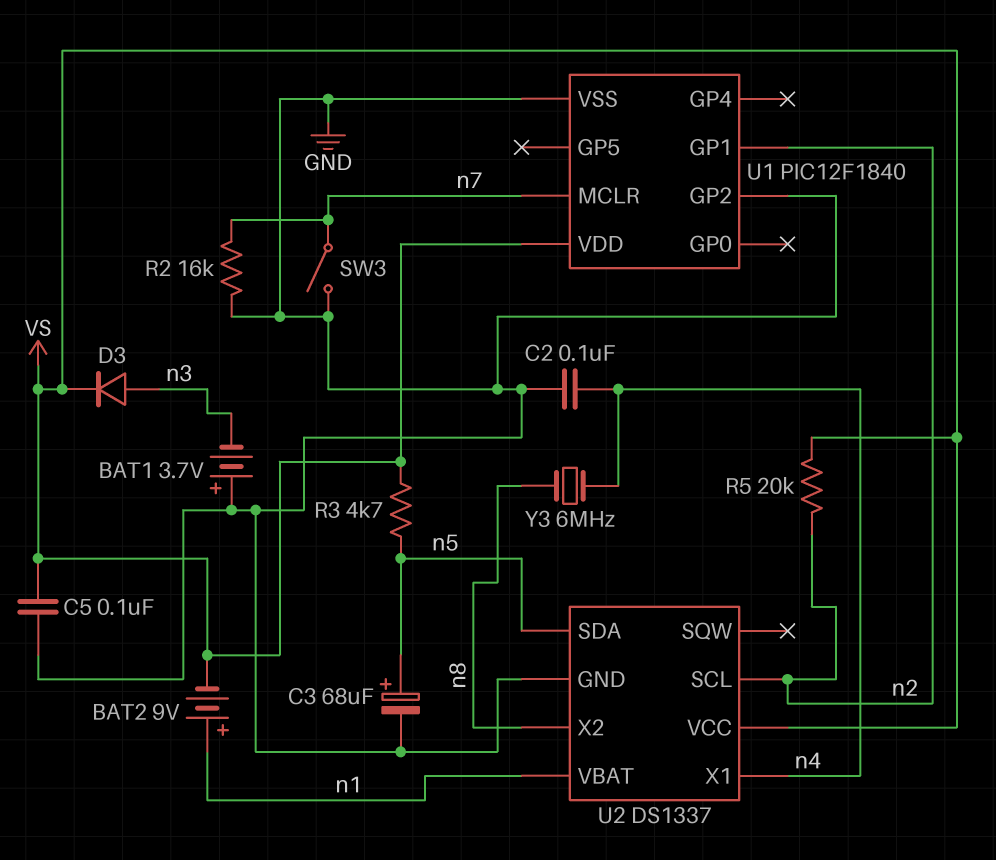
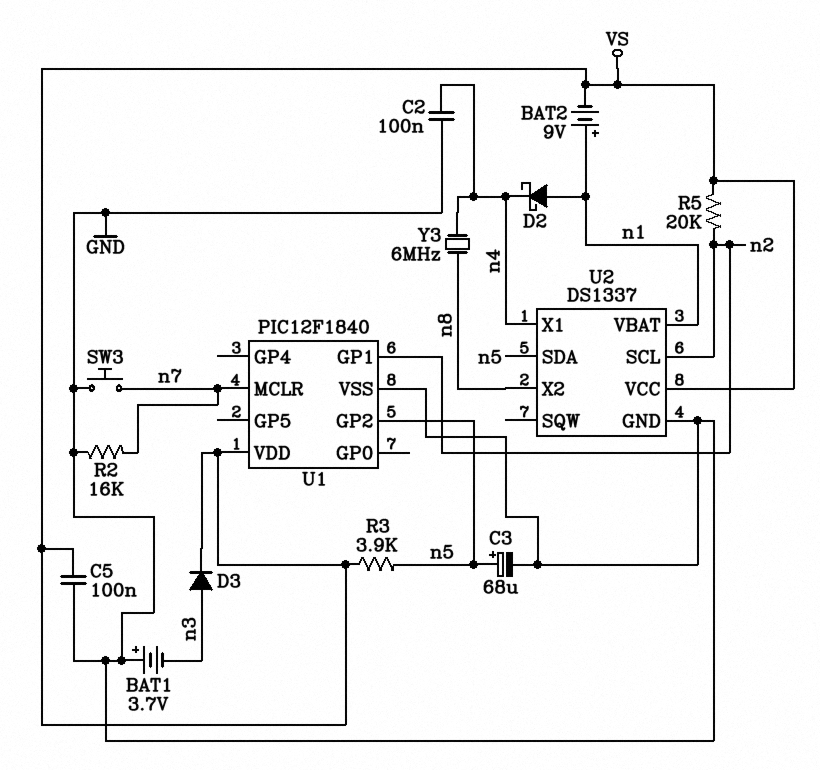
D2: none -> schottky (A n1, K n4)
R3: 4.7k (VS, n5) -> 3.9k (VS, n5)
SW3: switch (GND, n7) -> button (GND, n7)
U1 pin GP2: GND -> n5

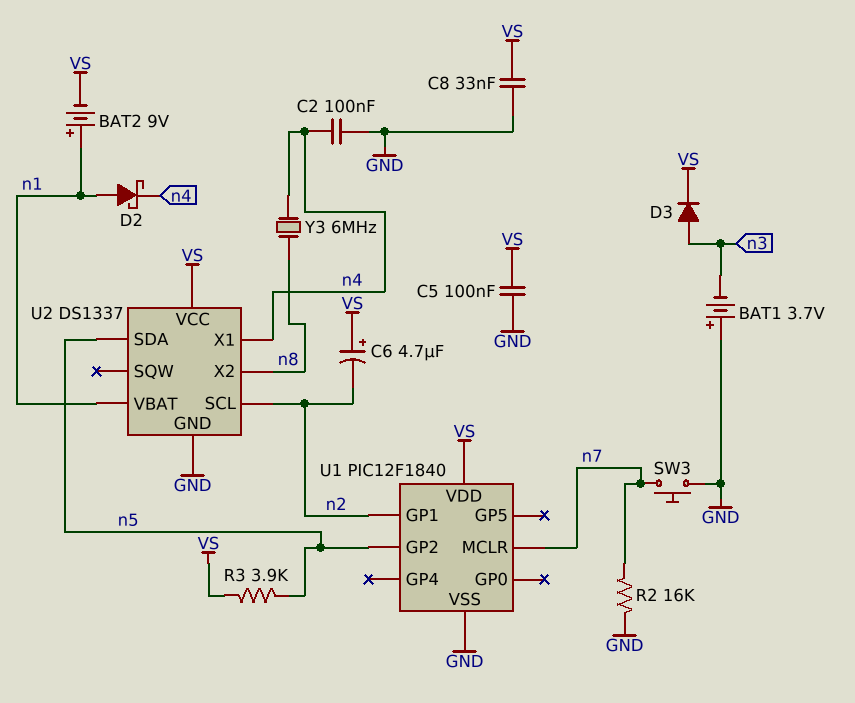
C3: 68uF (plus n5, minus GND) -> none
C6: none -> 4.7uF (plus VS, minus n2)
C8: none -> 33nF (GND, VS)
R5: 20k (VS, n2) -> none

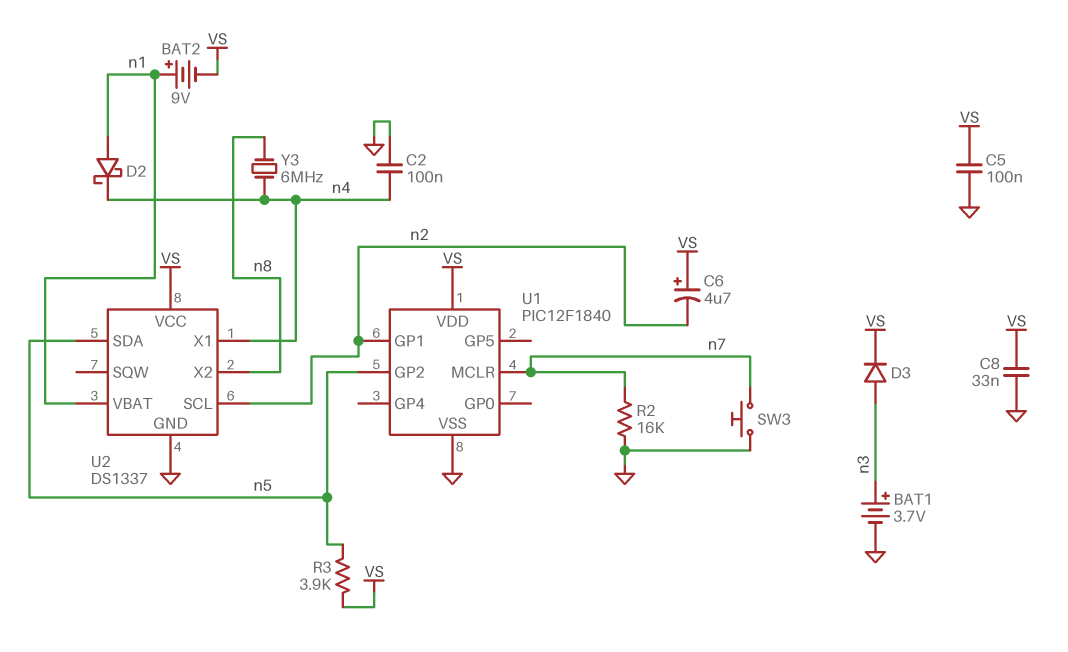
BAT1: 3.7V (plus GND, minus n3) -> 3.7V (plus n3, minus GND)

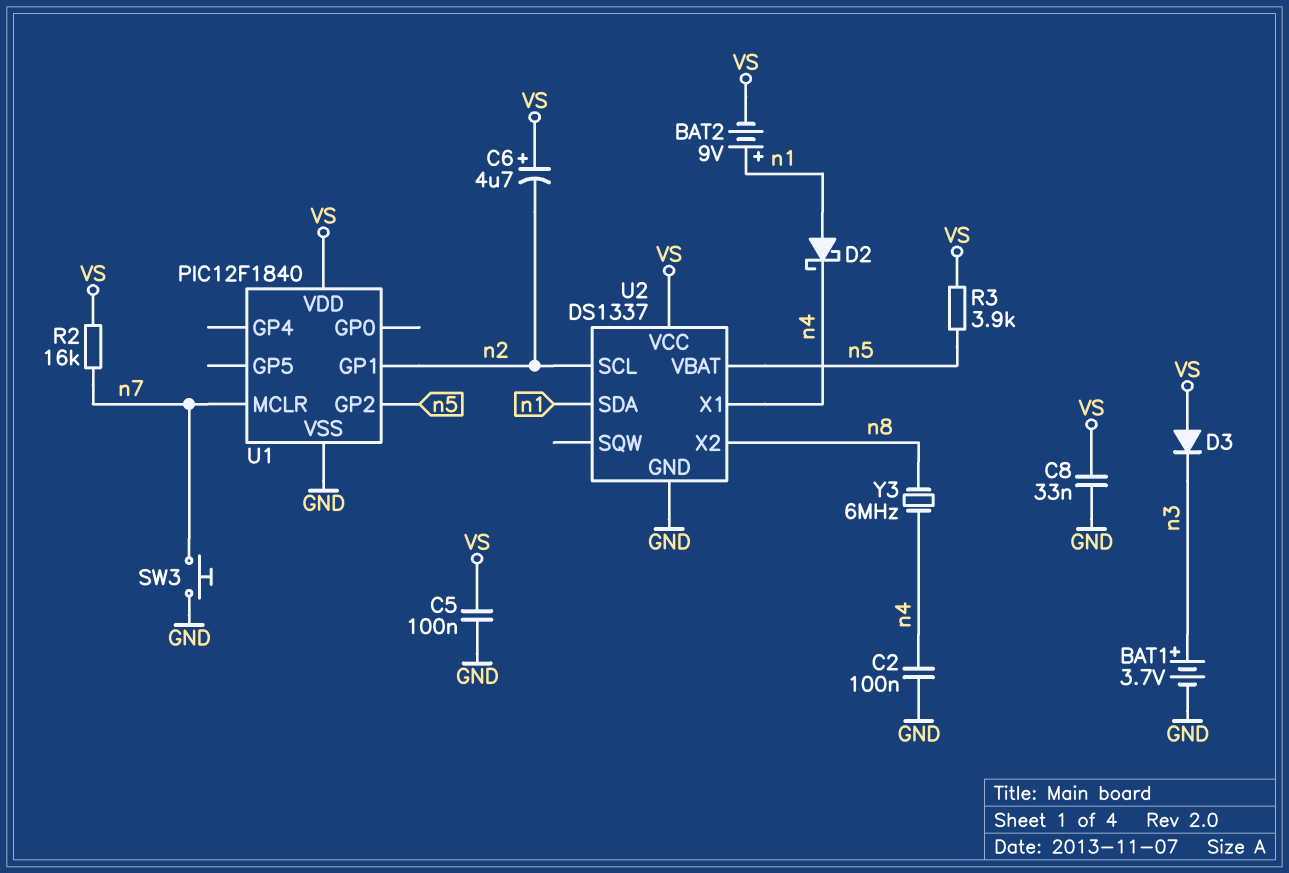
D3: diode (A n3, K VS) -> diode (A VS, K n3)
R2: 16k (GND, n7) -> 16k (VS, n7)
U2 pin SDA: n5 -> n1
U2 pin VBAT: n1 -> n5

